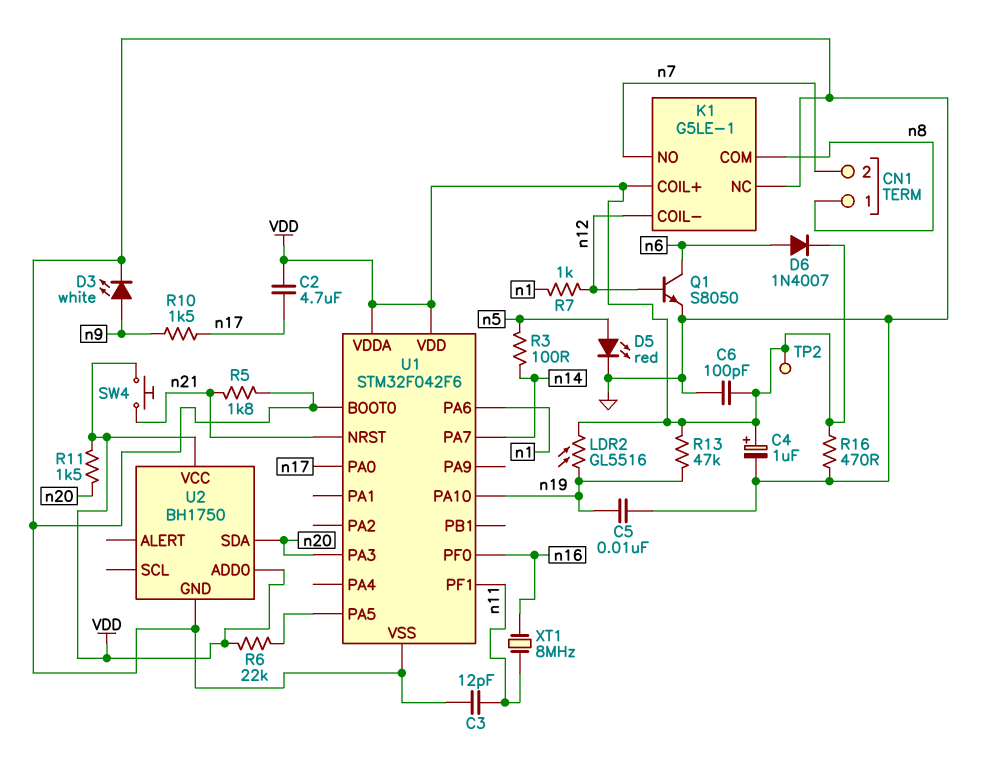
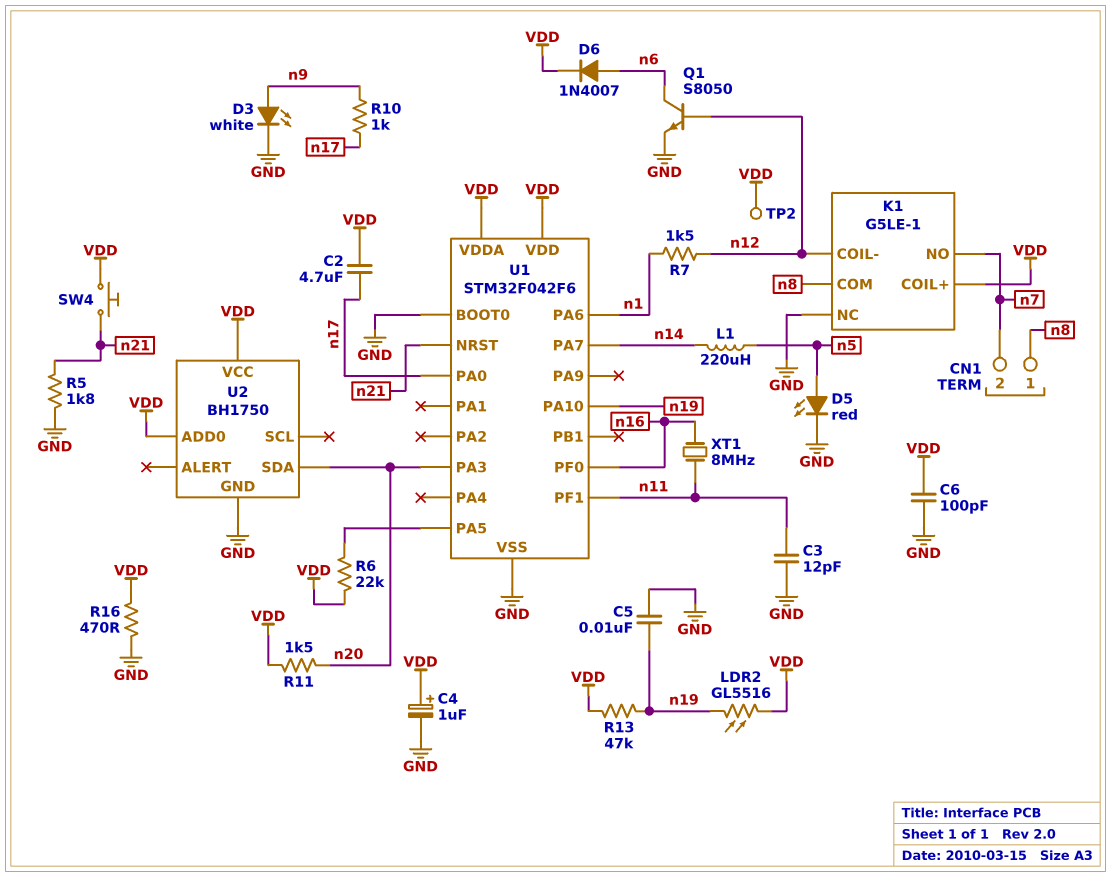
L1: none -> 220uH (n5, n14)
R3: 100 (n5, n14) -> none
R7: 1k (n1, n12) -> 1.5k (n1, n12)
R10: 1.5k (n9, n17) -> 1k (n9, n17)

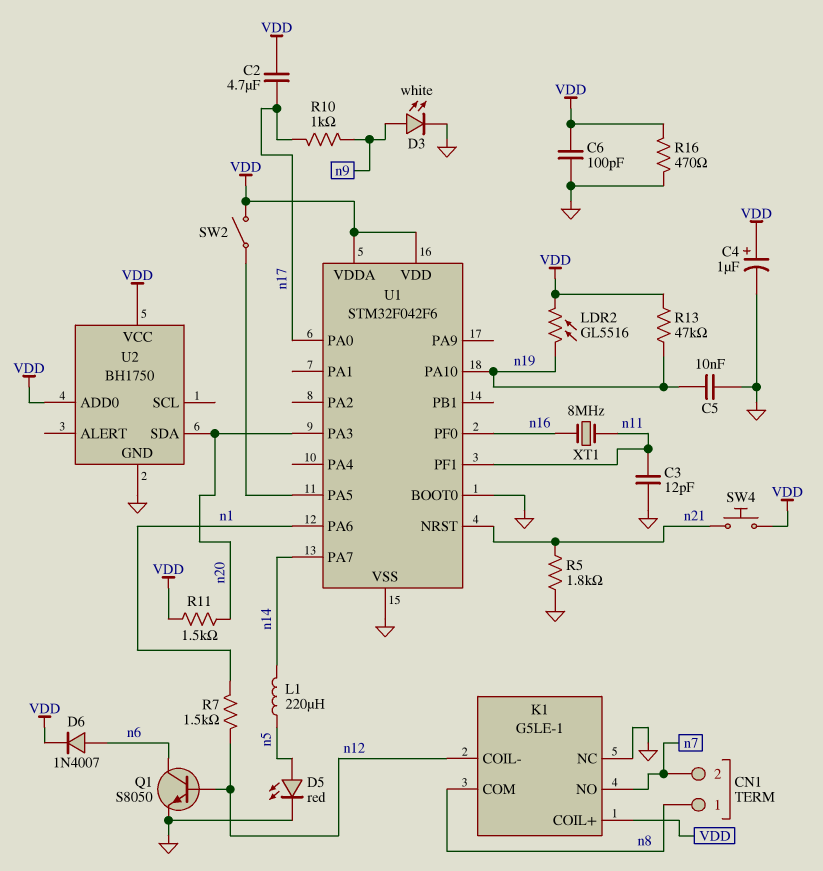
R6: 22k (U1/PA5, VDD) -> none
SW2: none -> switch (U1/PA5, VDD)
TP2: test point (VDD) -> none

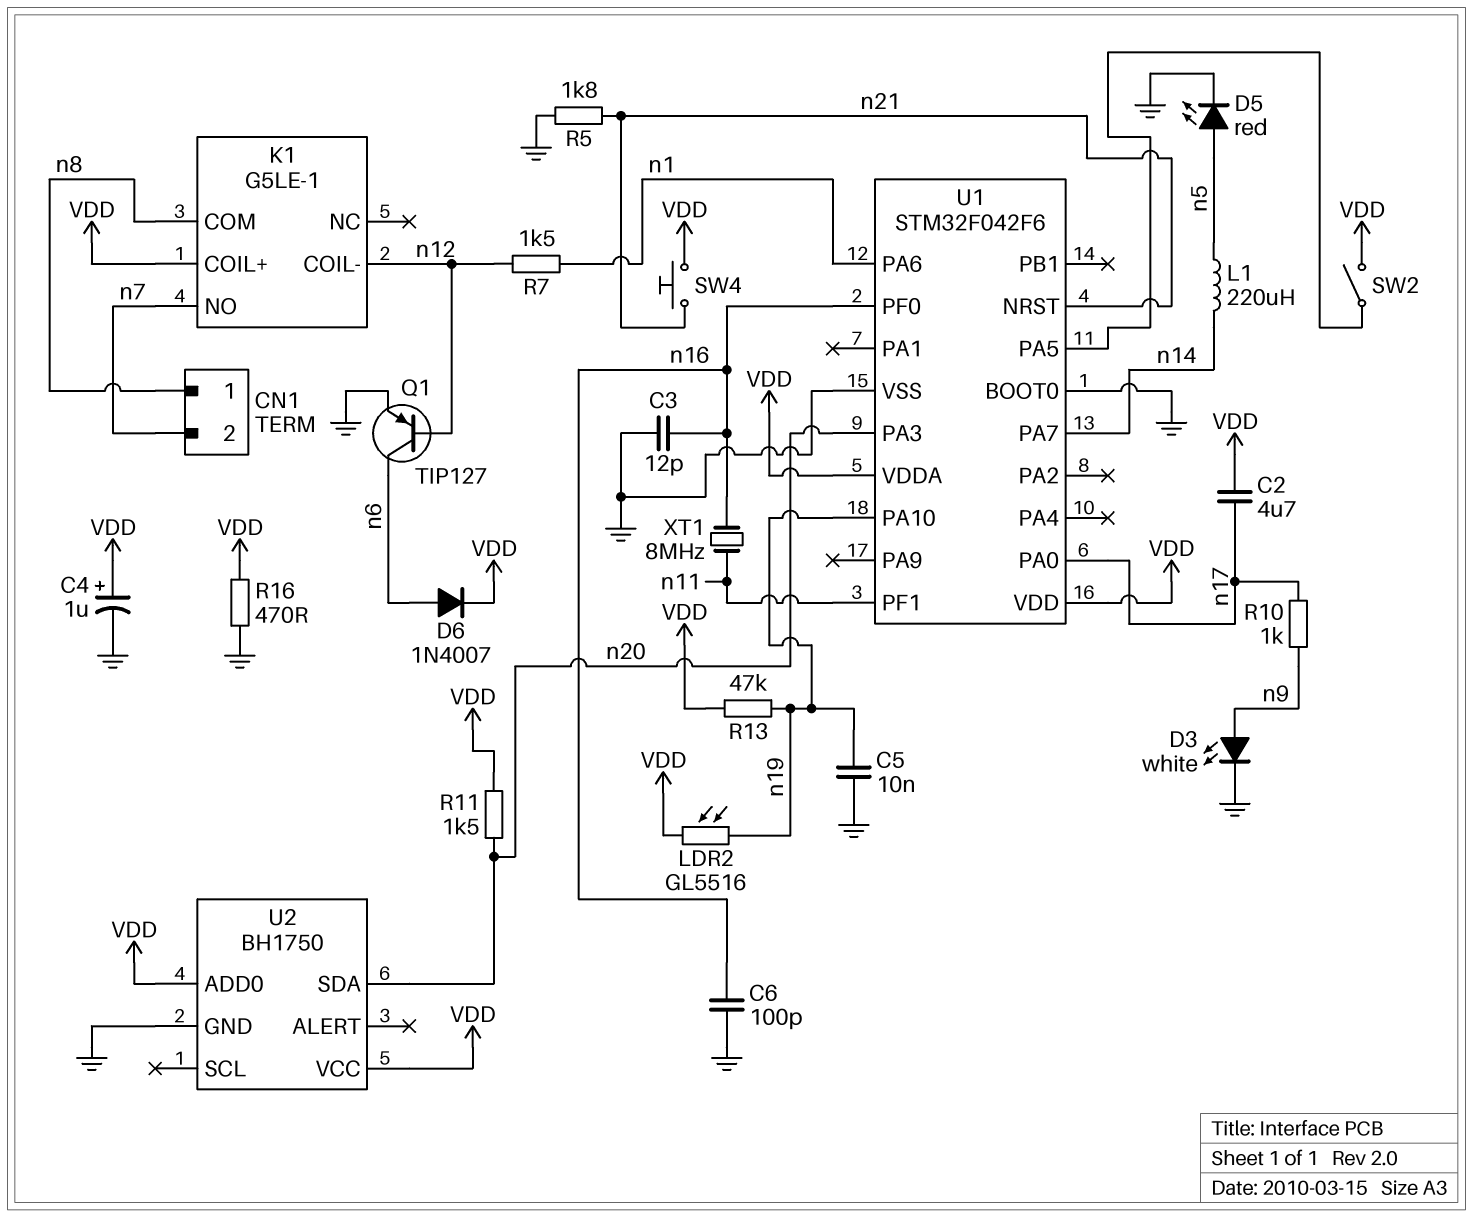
C3: 12pF (GND, n11) -> 12pF (GND, n16)
C6: 100pF (GND, VDD) -> 100pF (GND, n16)
K1 pin NC: GND -> none
Q1: NPN S8050 (B n12, C n6, E GND) -> PNP TIP127 (B n12, C n6, E GND)

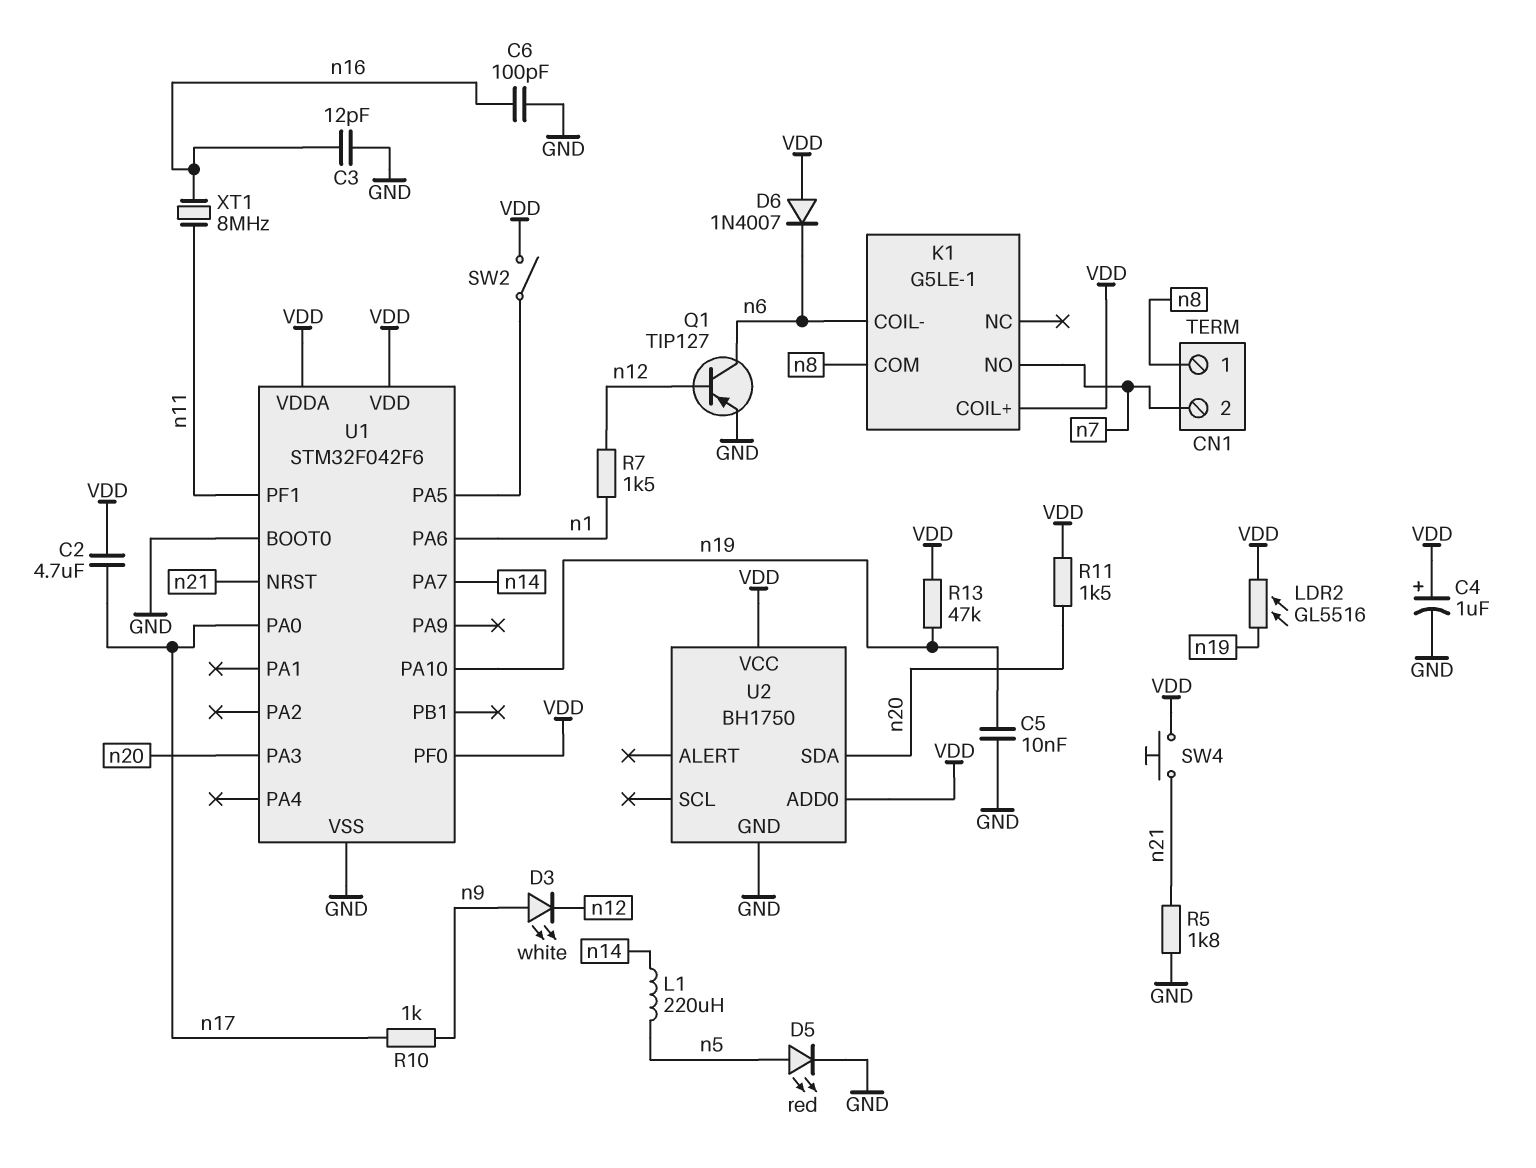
D3: LED white (A n9, K GND) -> LED white (A n9, K n12)
D6: diode 1N4007 (A n6, K VDD) -> diode 1N4007 (A VDD, K n6)
K1 pin COIL-: n12 -> n6
R16: 470 (GND, VDD) -> none
U1 pin PF0: n16 -> VDD

